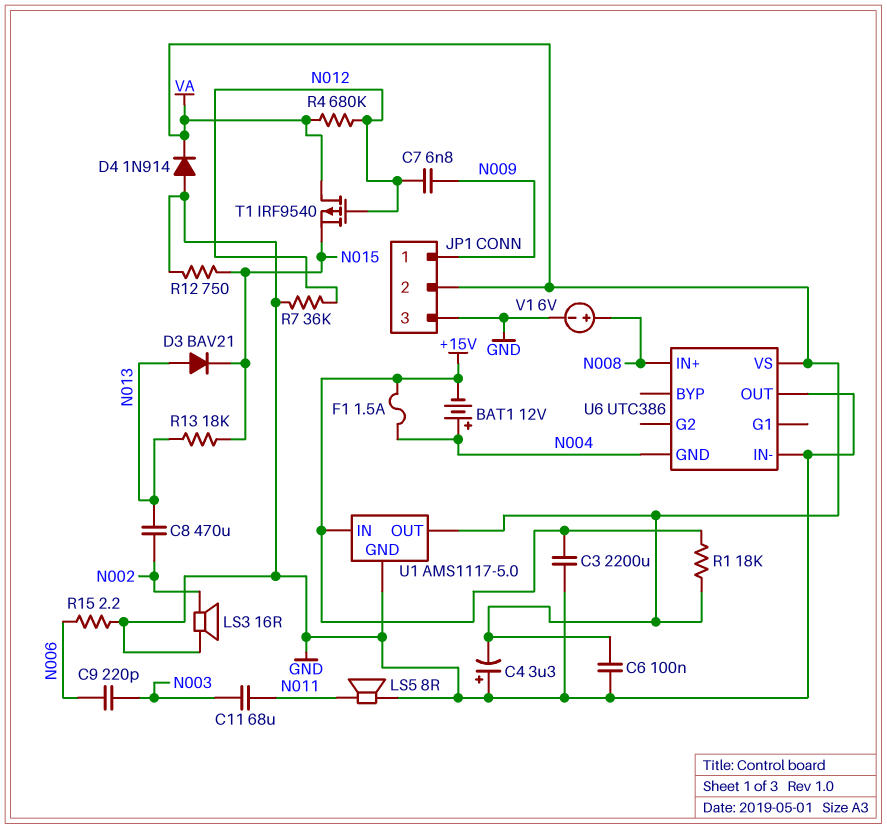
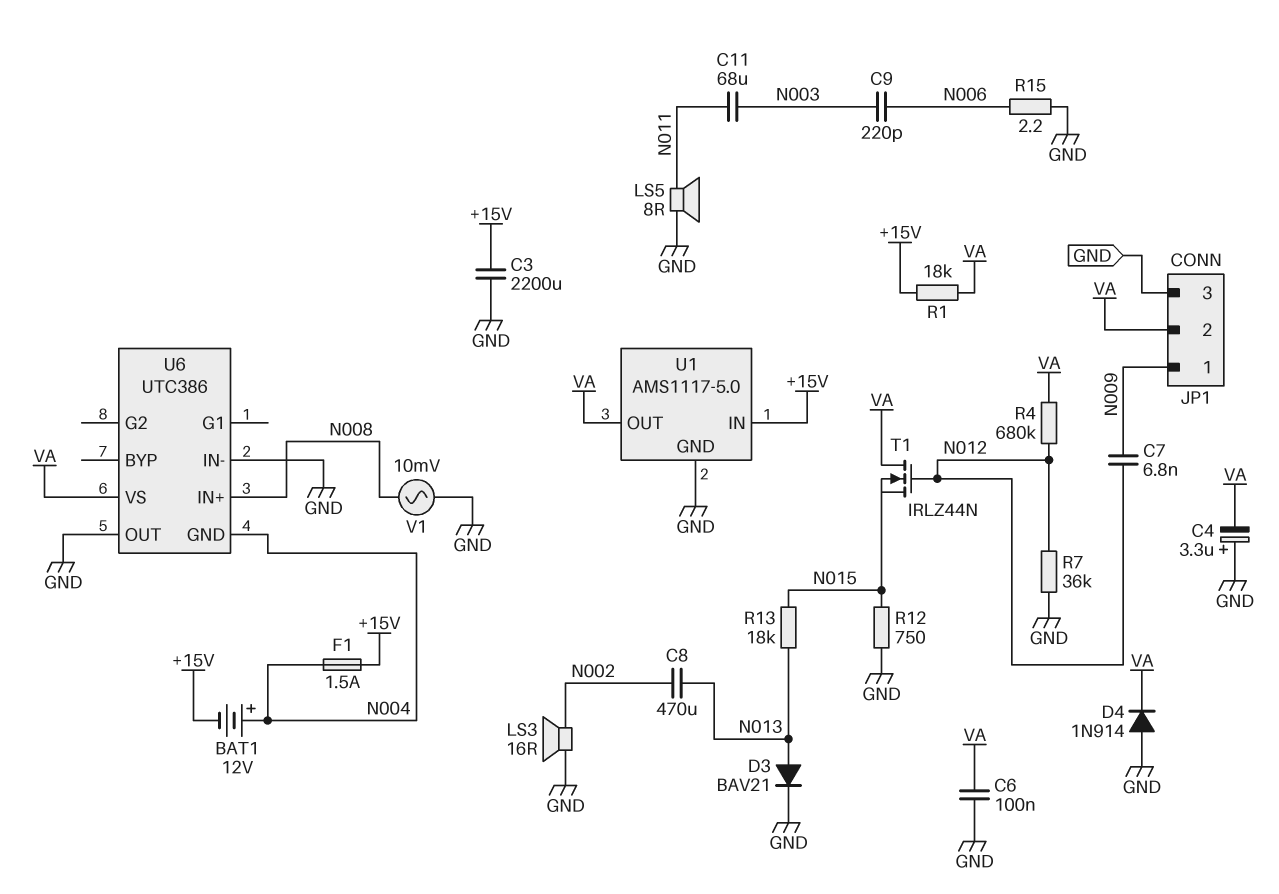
D3: diode BAV21 (A N013, K N015) -> diode BAV21 (A N013, K GND)
T1: PMOS IRF9540 (G N012, D VA, S N015) -> NMOS IRLZ44N (G N012, D VA, S N015)
V1: 6V (plus N008, minus GND) -> AC 10mV (GND, N008)

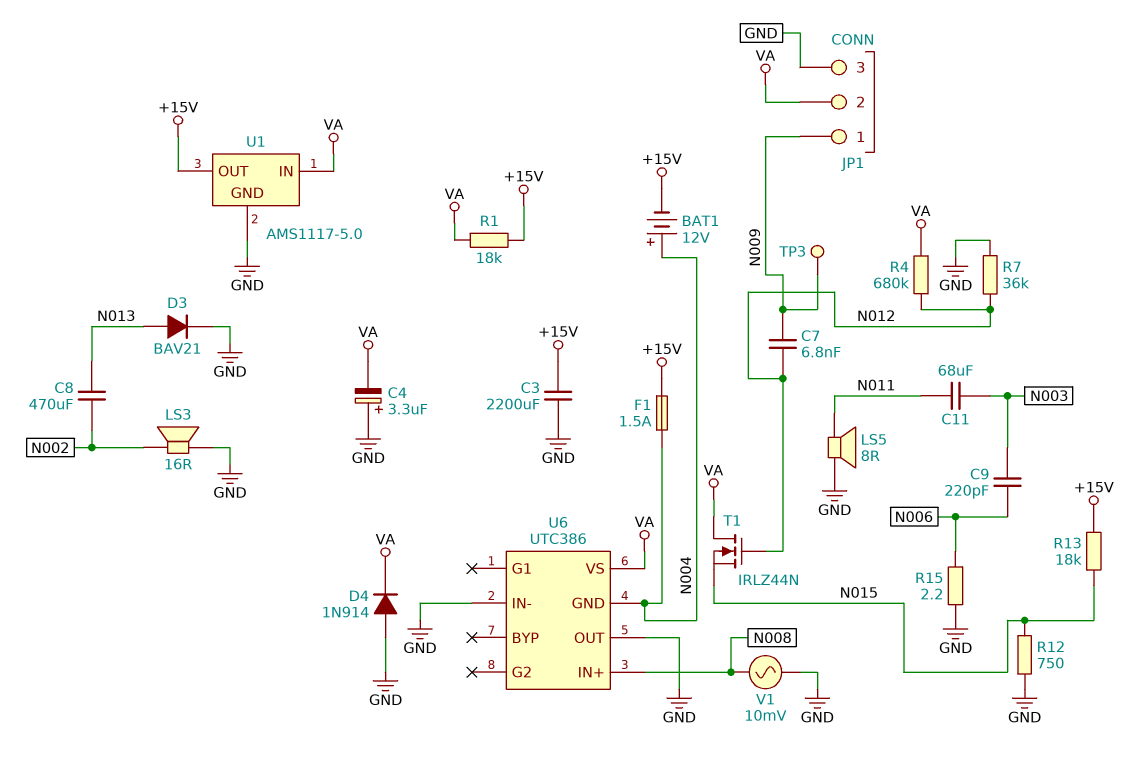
C6: 100nF (GND, VA) -> none
R13: 18k (N013, N015) -> 18k (+15V, N015)
TP3: none -> test point (N009)
U1 pin IN: +15V -> VA
U1 pin OUT: VA -> +15V

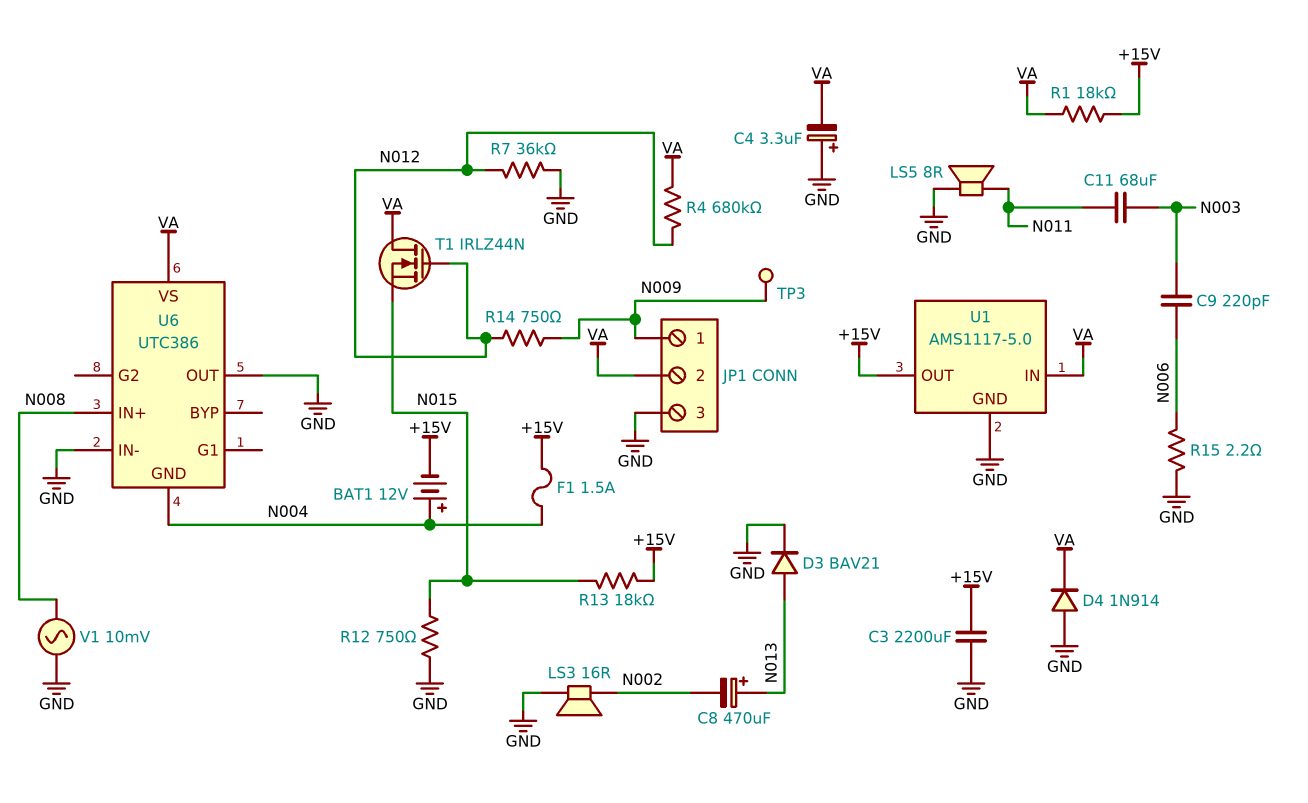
C7: 6.8nF (N009, N012) -> none
C8: 470uF (N002, N013) -> 470uF (plus N013, minus N002)
R14: none -> 750 (N009, N012)

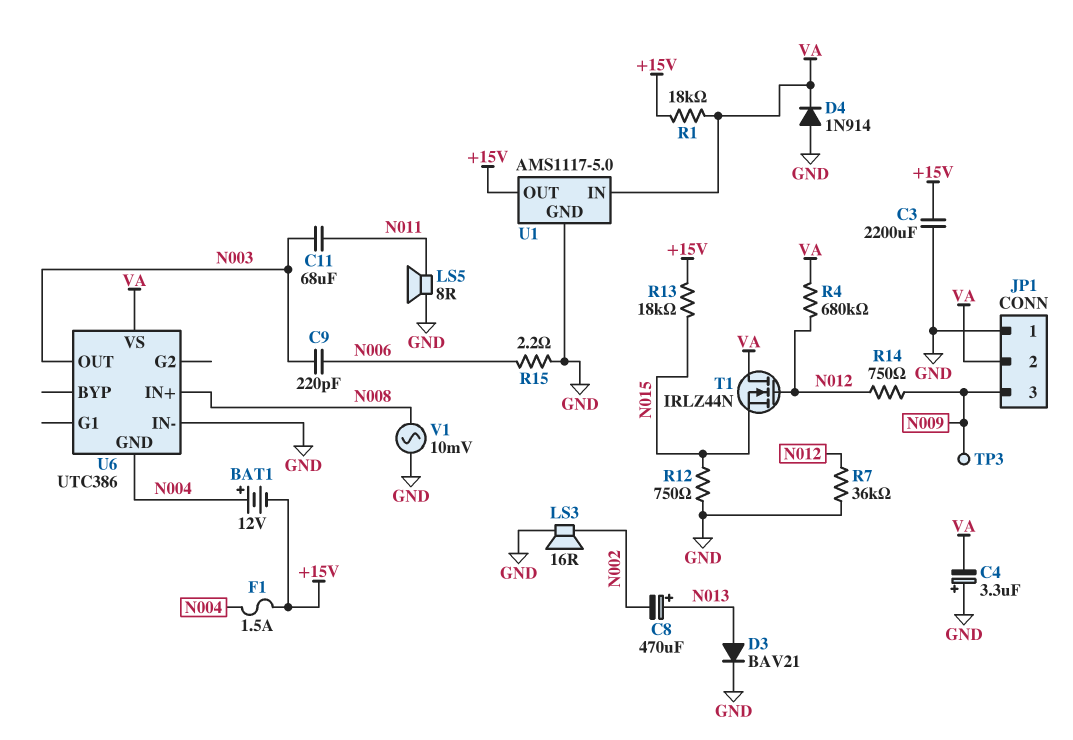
JP1 pin 1: N009 -> GND
JP1 pin 3: GND -> N009
U6 pin OUT: GND -> N003

